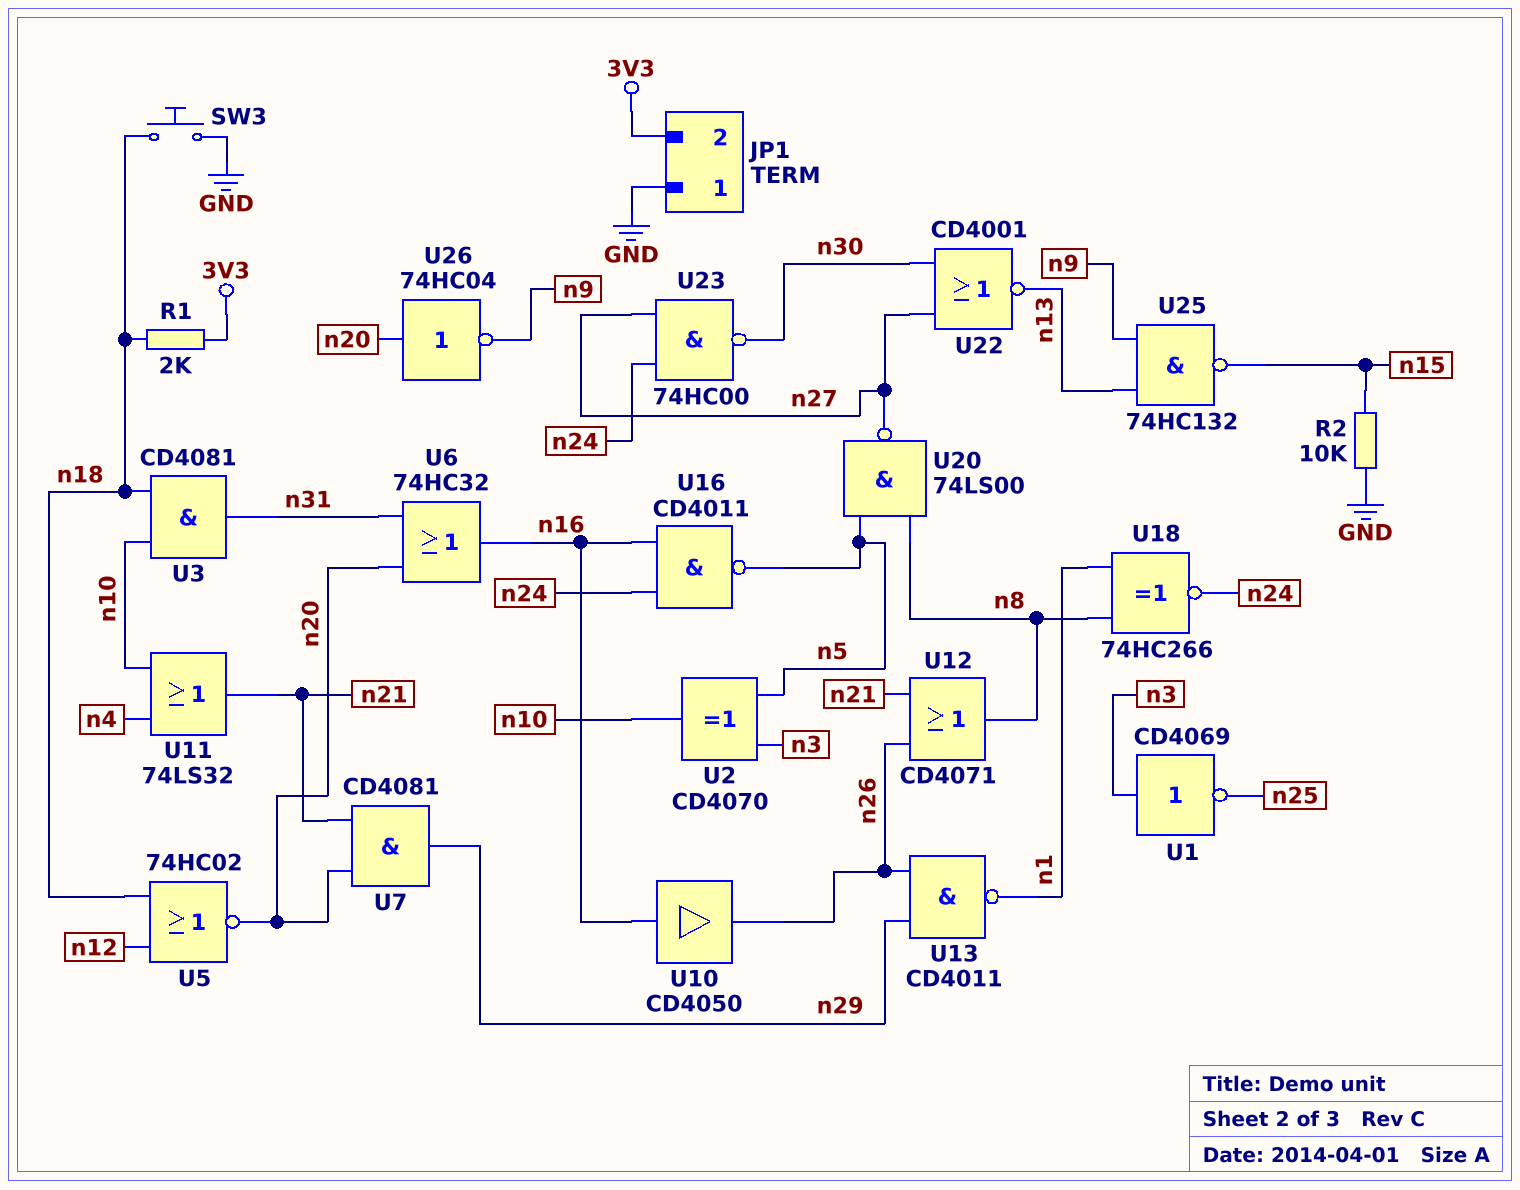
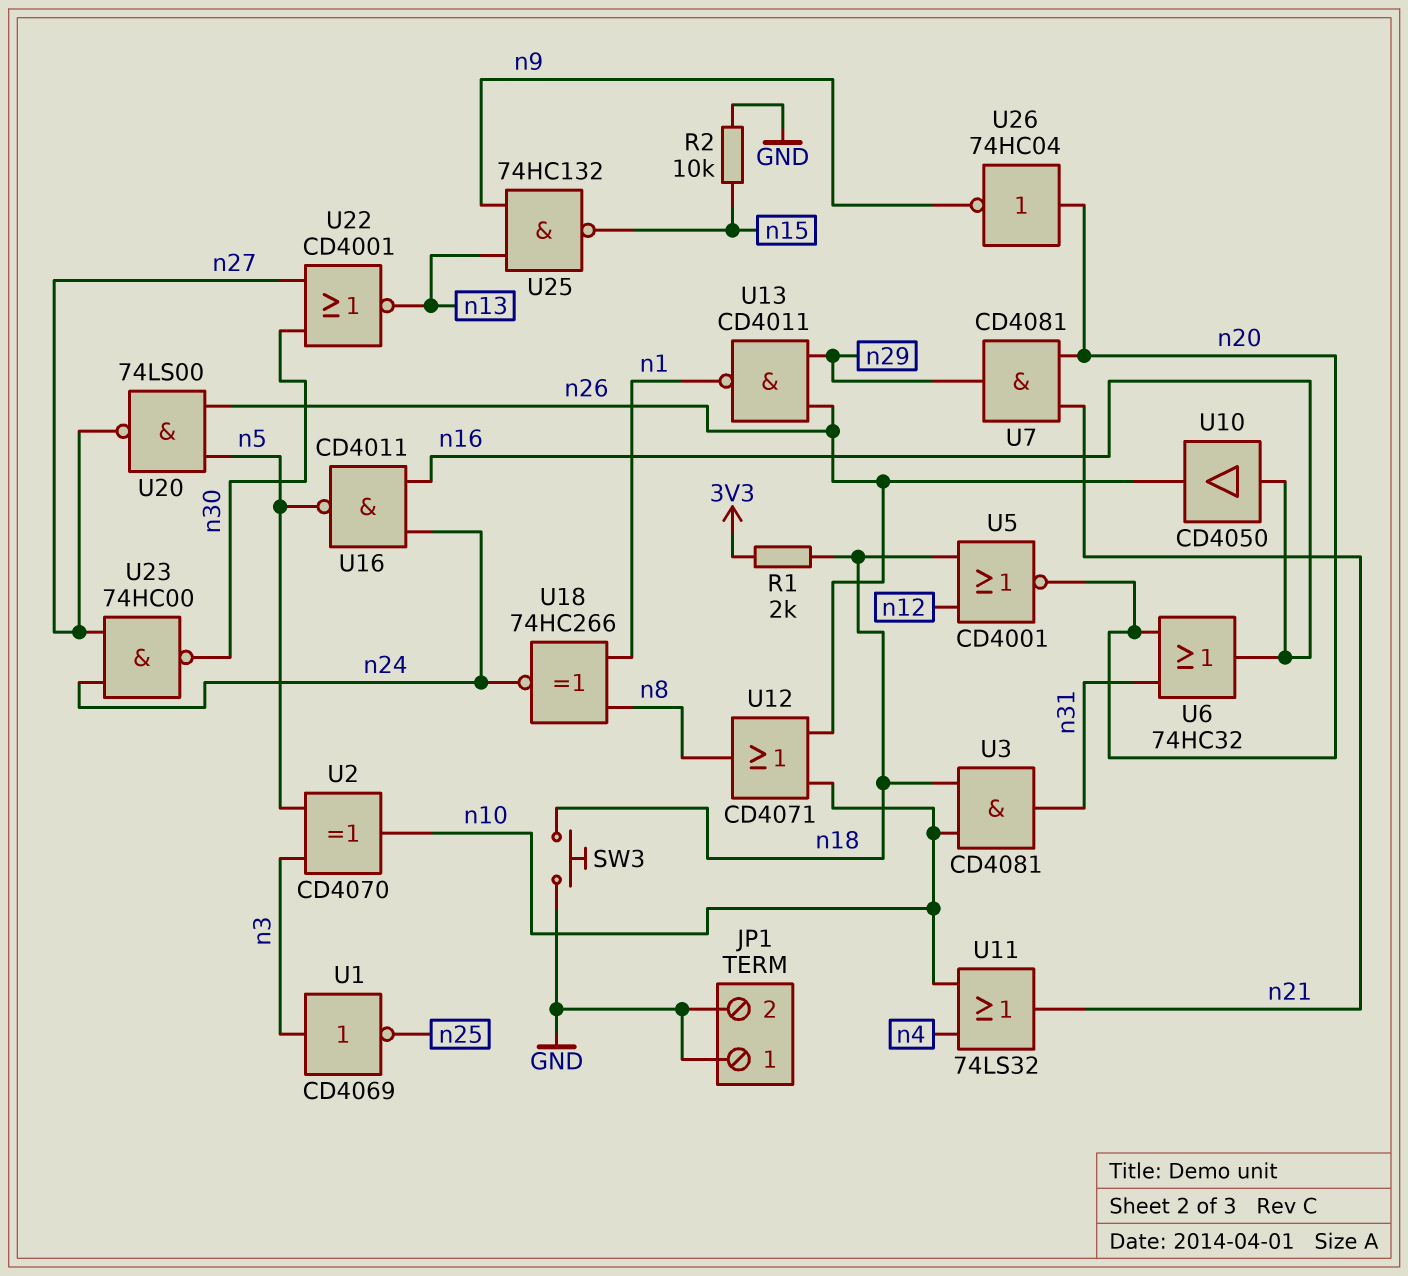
JP1 pin 2: 3V3 -> GND
U5: NOR 74HC02 (in n12, in n18, out n20) -> NOR CD4001 (in n12, in n18, out n20)
U12: OR CD4071 (in n21, in n26, out n8) -> OR CD4071 (in n10, in n26, out n8)
U20: NAND 74LS00 (in n5, in n8, out n27) -> NAND 74LS00 (in n5, in n26, out n27)

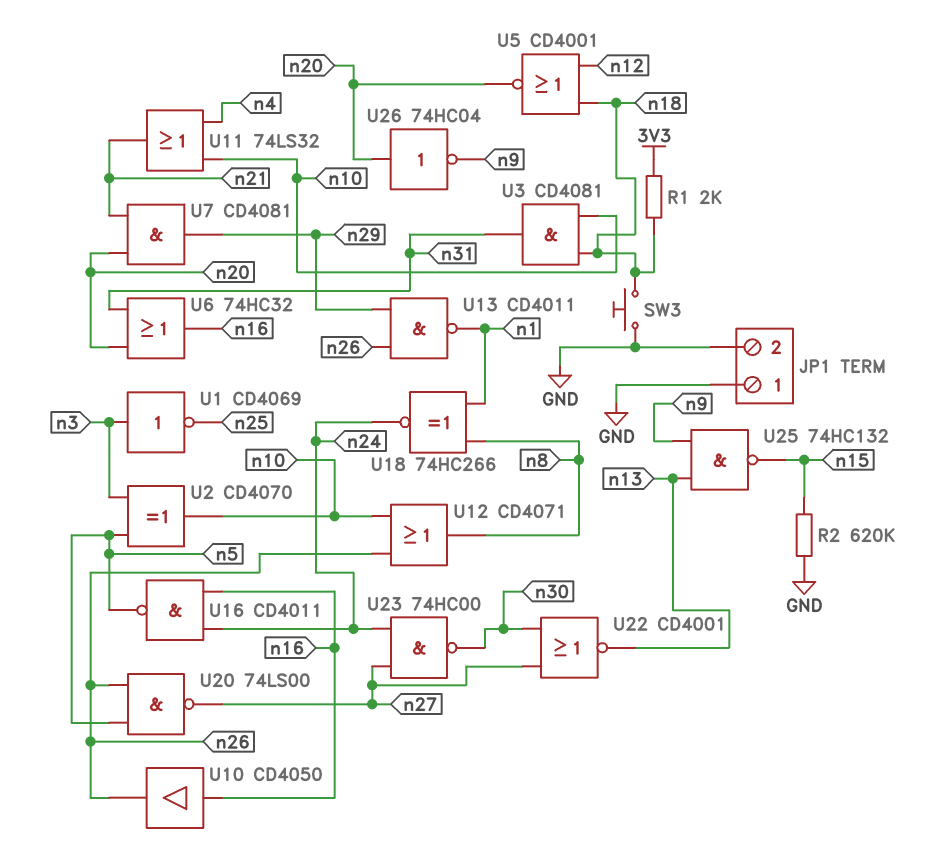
R2: 10k (GND, n15) -> 620k (GND, n15)

